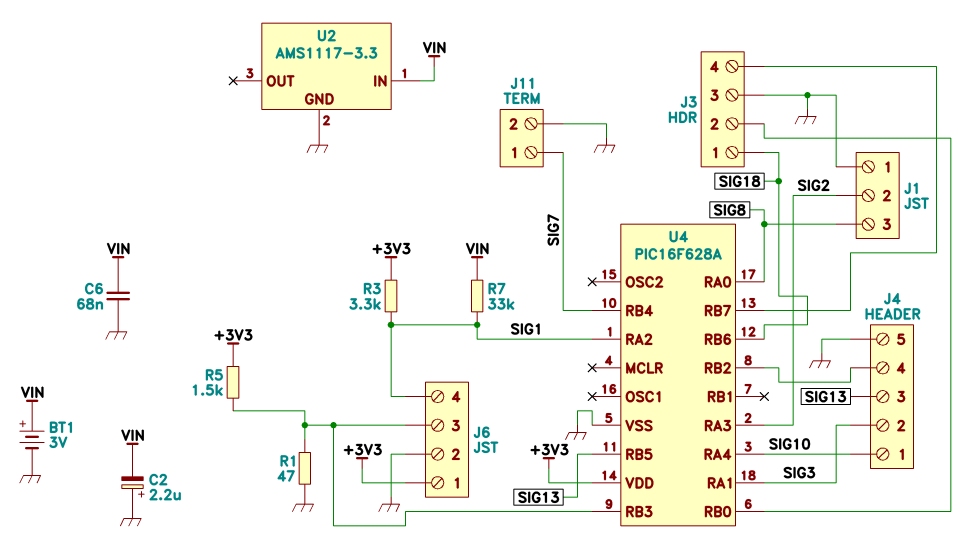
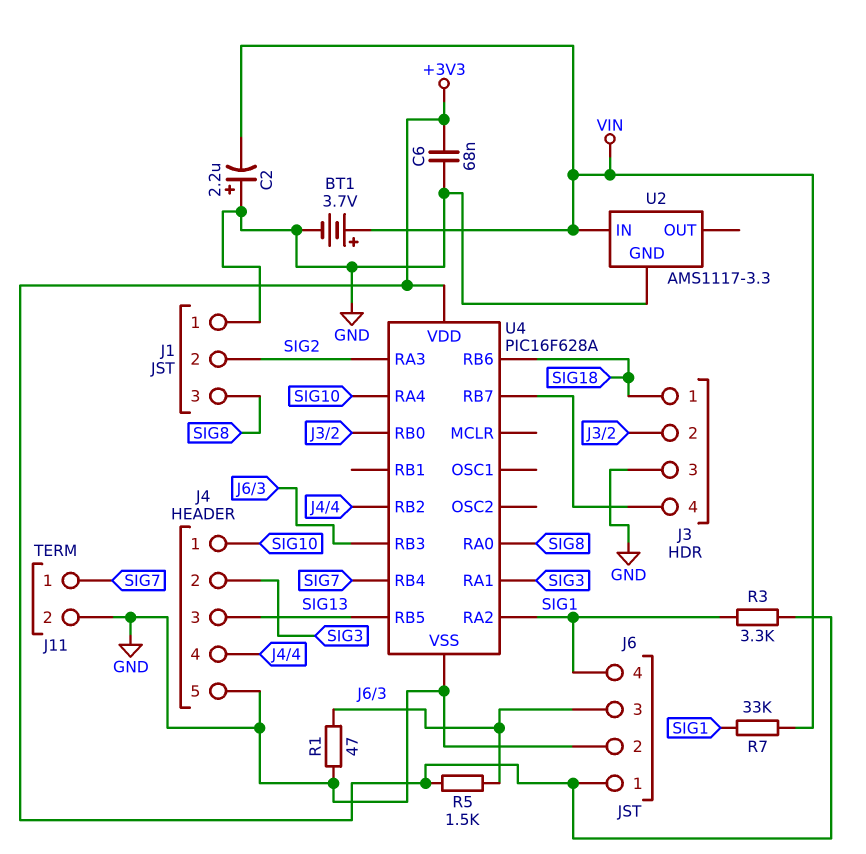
BT1: 3V (plus VIN, minus GND) -> 3.7V (plus VIN, minus GND)
C6: 68nF (GND, VIN) -> 68nF (+3V3, GND)

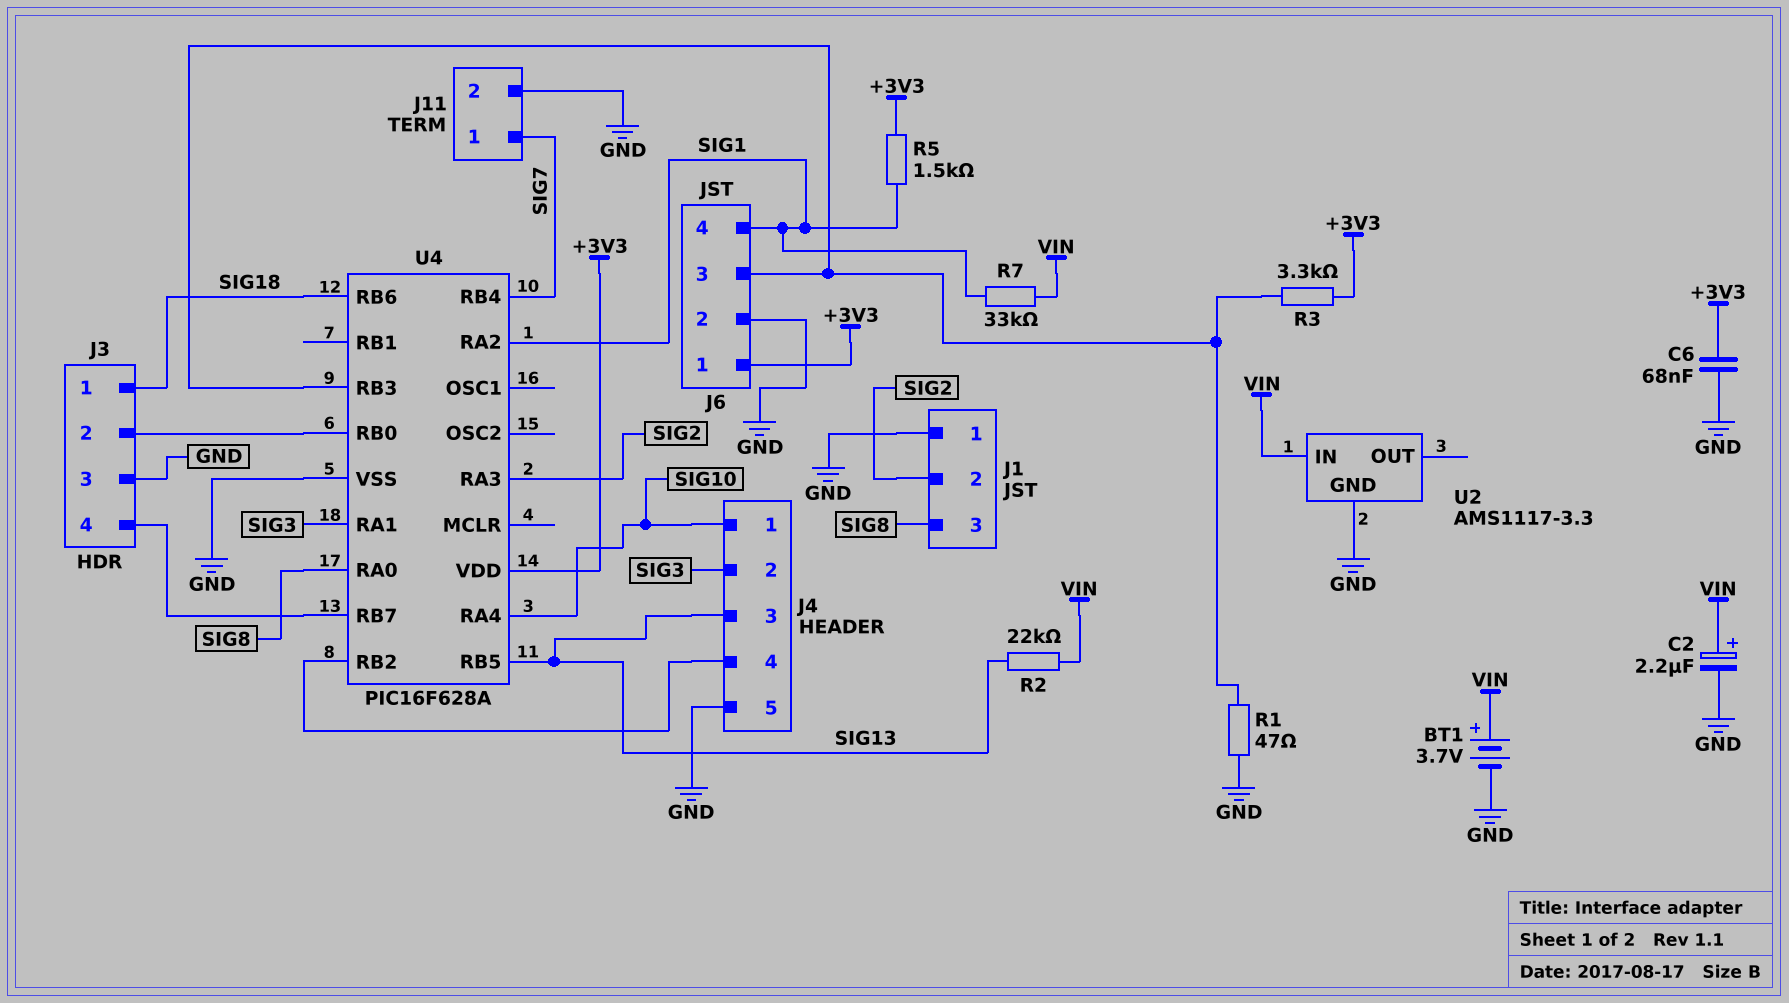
C2: 2.2uF (plus GND, minus VIN) -> 2.2uF (plus VIN, minus GND)
R2: none -> 22k (SIG13, VIN)
R3: 3.3k (+3V3, SIG1) -> 3.3k (+3V3, J6/3)
R5: 1.5k (+3V3, J6/3) -> 1.5k (+3V3, SIG1)

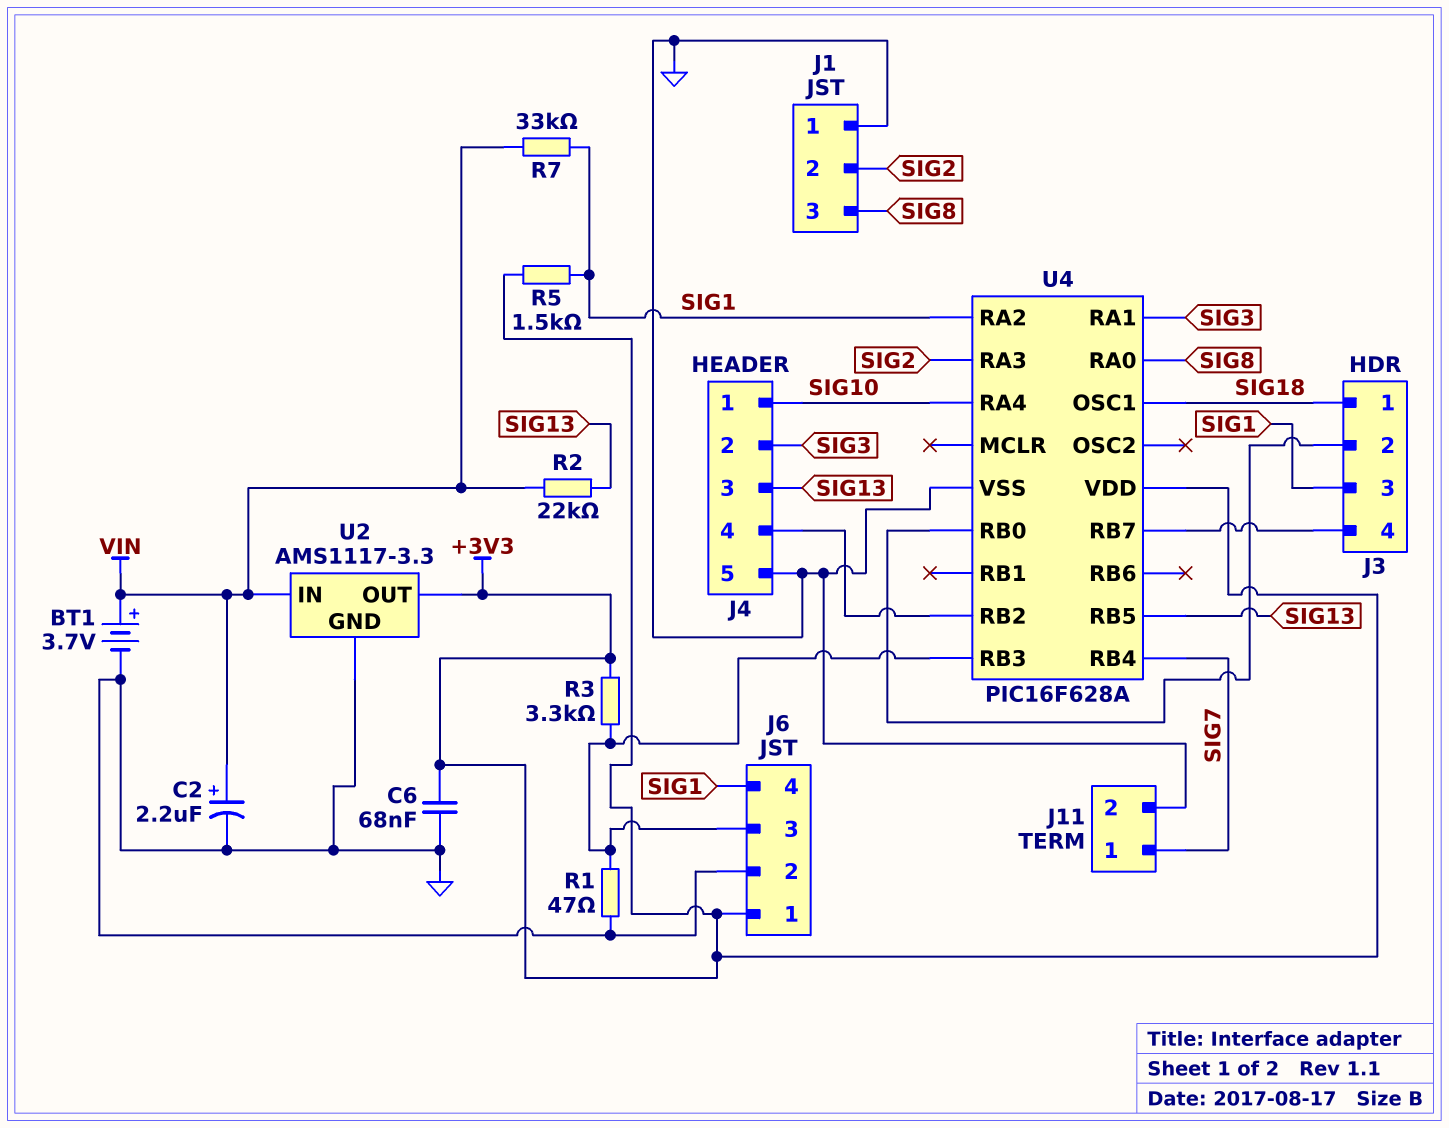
J3 pin 3: GND -> SIG1
U2 pin OUT: none -> +3V3
U4 pin OSC1: none -> SIG18
U4 pin RB6: SIG18 -> none

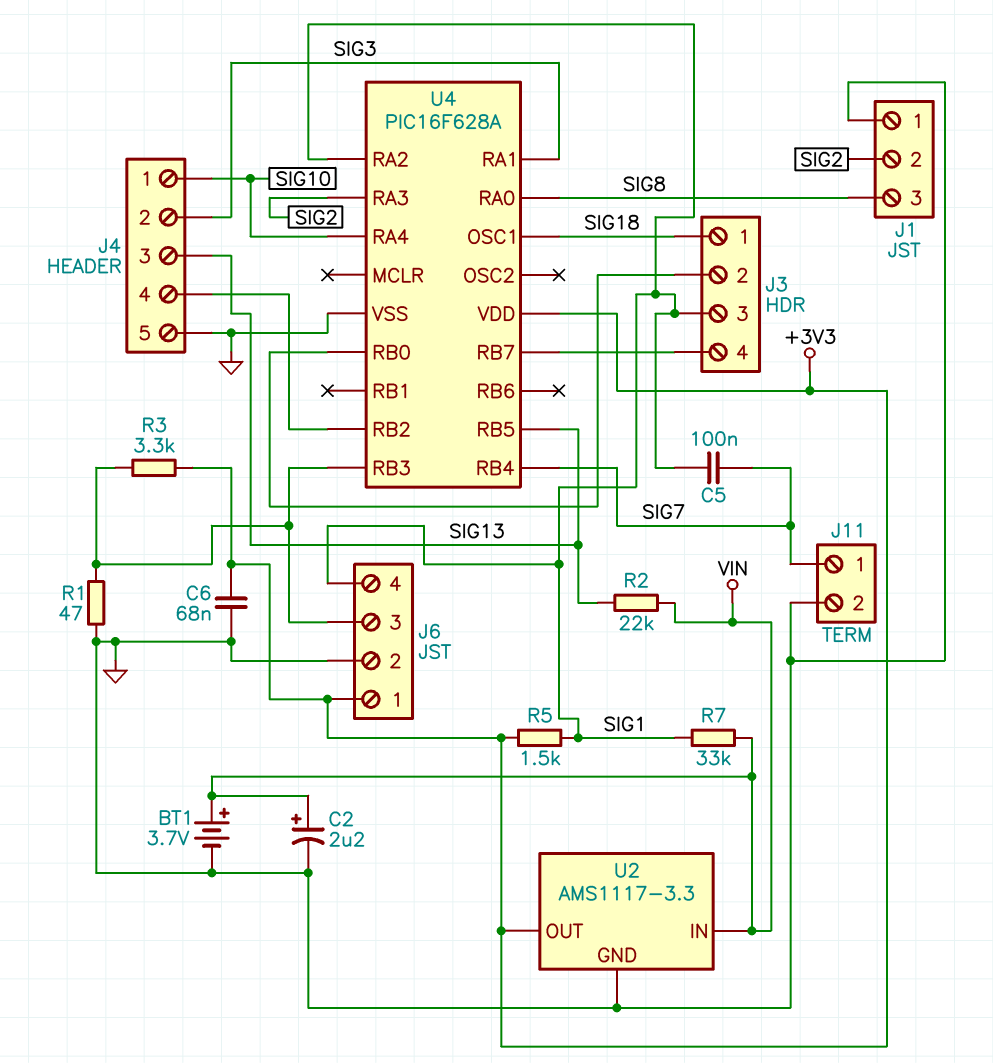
C5: none -> 100nF (SIG1, SIG7)

